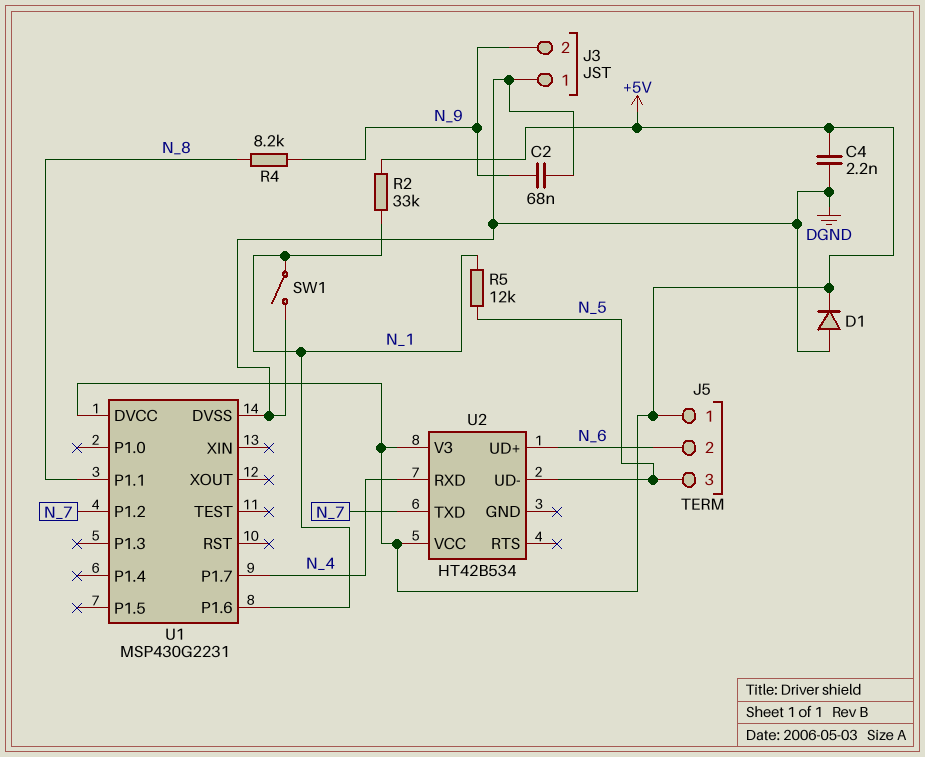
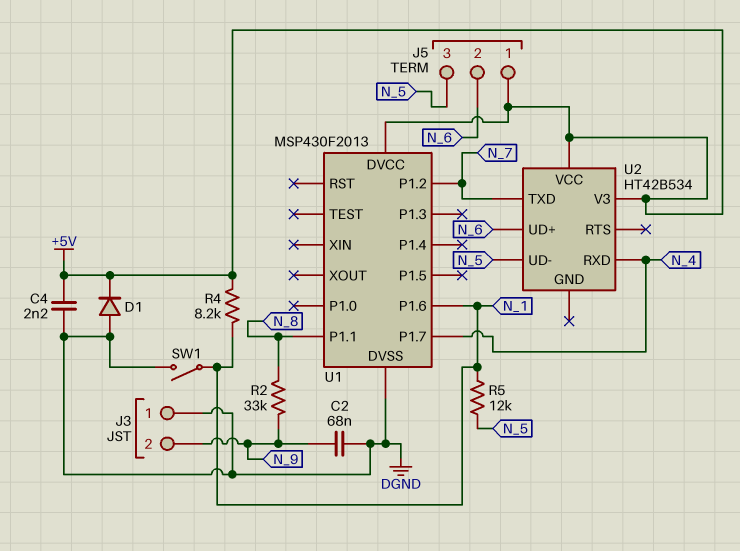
R2: 33k (+5V, N_1) -> 33k (N_8, N_9)
R4: 8.2k (N_8, N_9) -> 8.2k (+5V, N_1)
U1: MSP430G2231 -> MSP430F2013

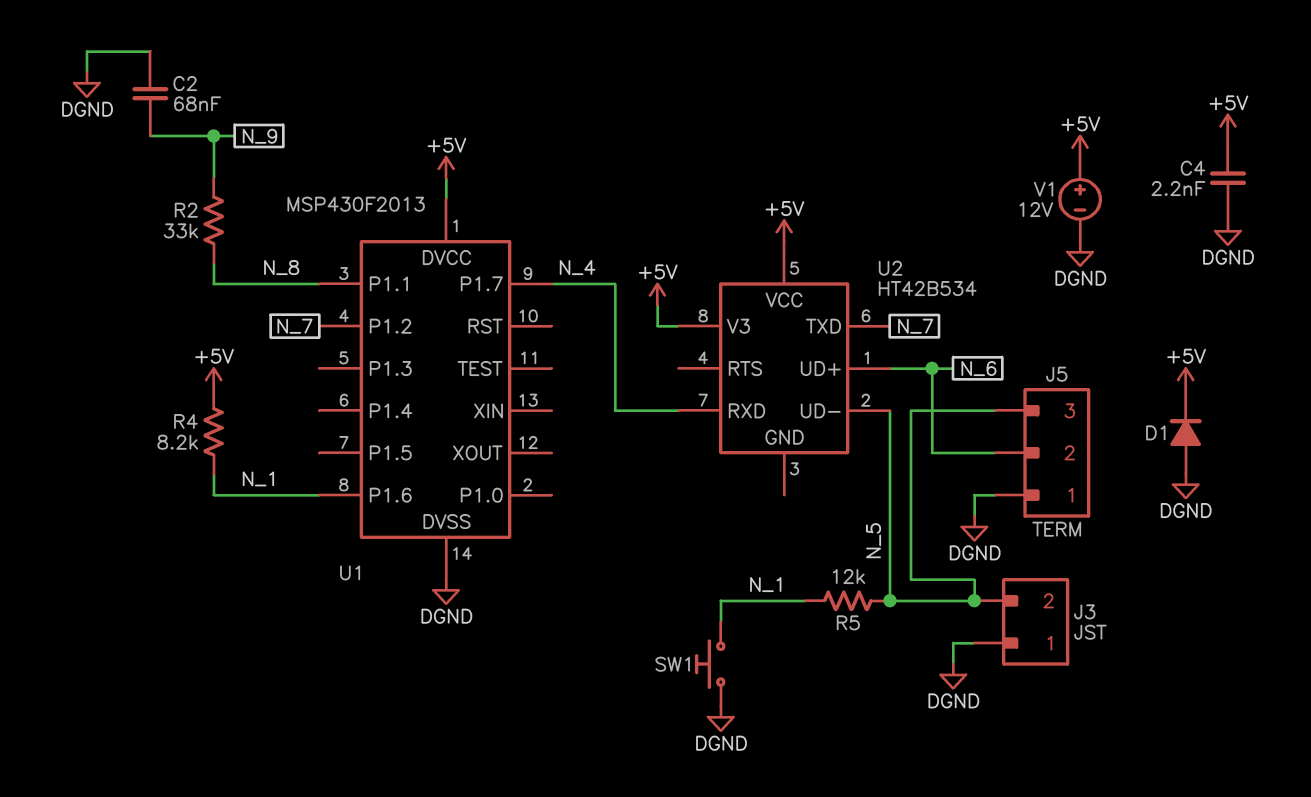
J3 pin 2: N_9 -> N_5
J5 pin 1: +5V -> DGND
SW1: switch (DGND, N_1) -> button (DGND, N_1)
V1: none -> 12V (plus +5V, minus DGND)

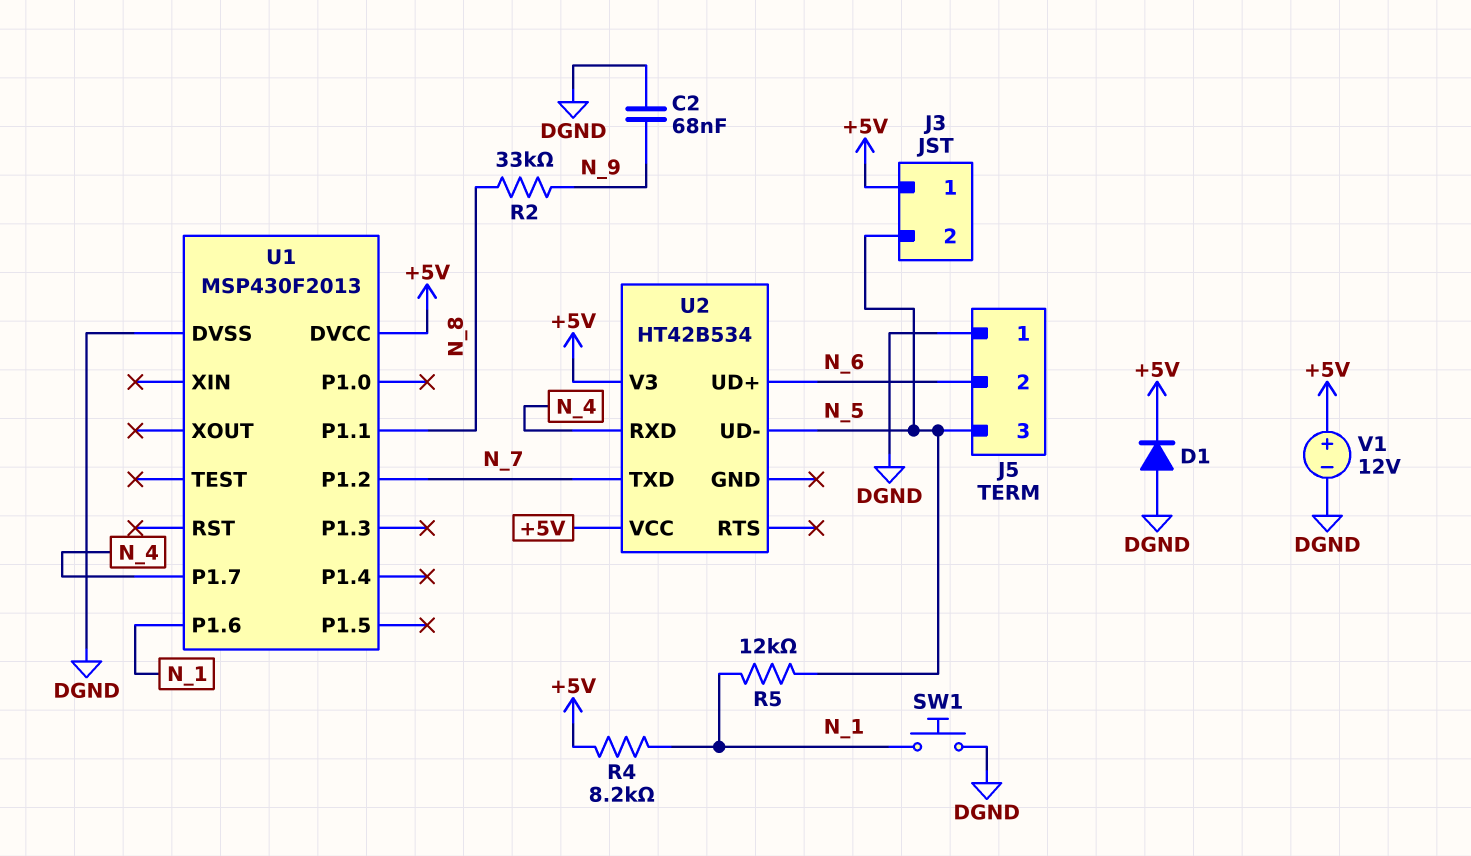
C4: 2.2nF (+5V, DGND) -> none
J3 pin 1: DGND -> +5V

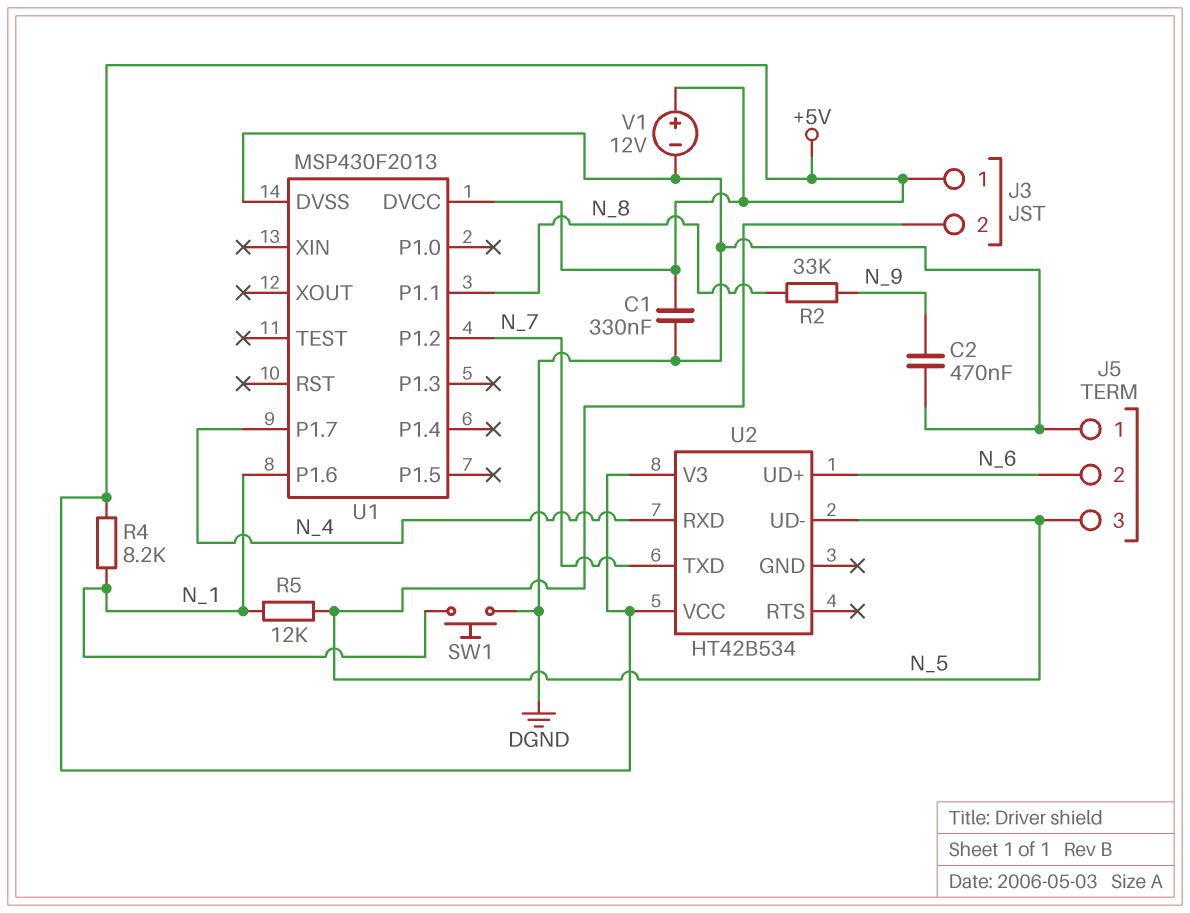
C1: none -> 330nF (+5V, DGND)
C2: 68nF (DGND, N_9) -> 470nF (DGND, N_9)
D1: diode (A DGND, K +5V) -> none

